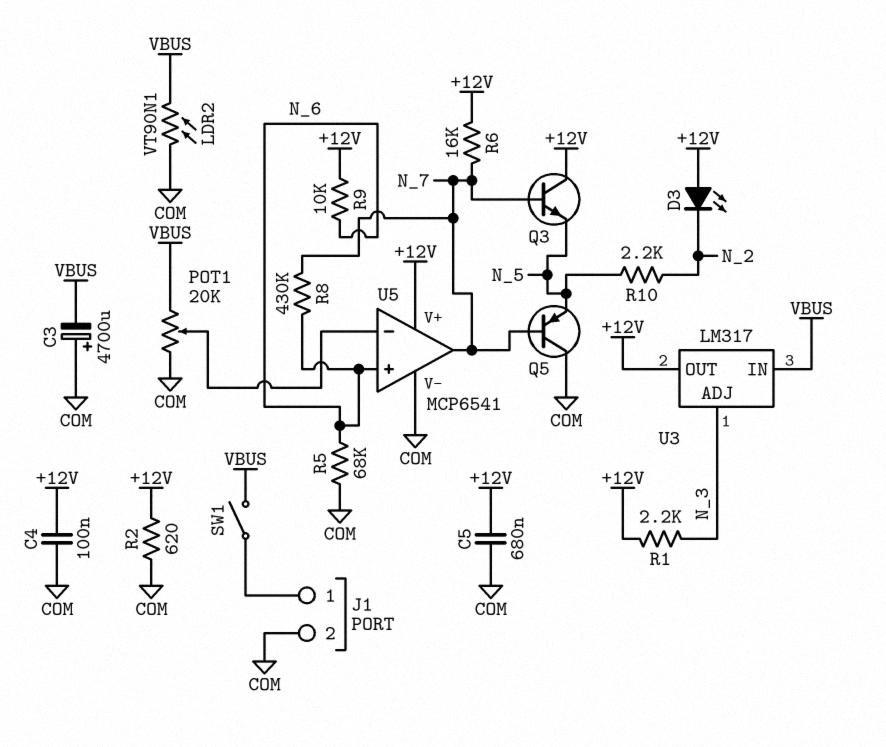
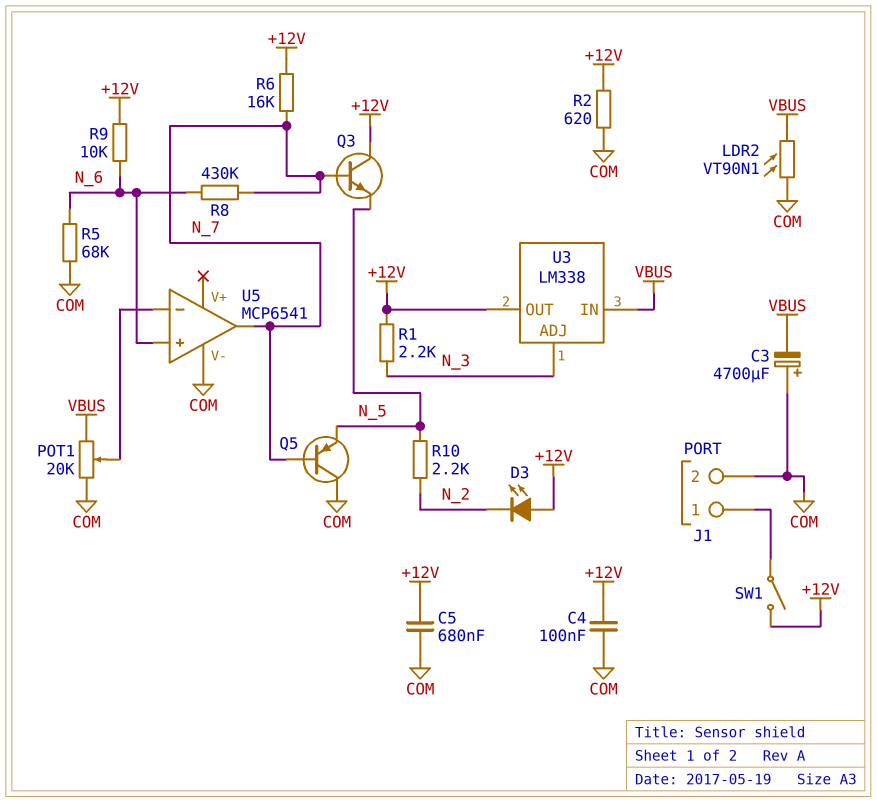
SW1: switch (J1/1, VBUS) -> switch (+12V, J1/1)
U3: LM317 -> LM338
U5 pin V+: +12V -> none

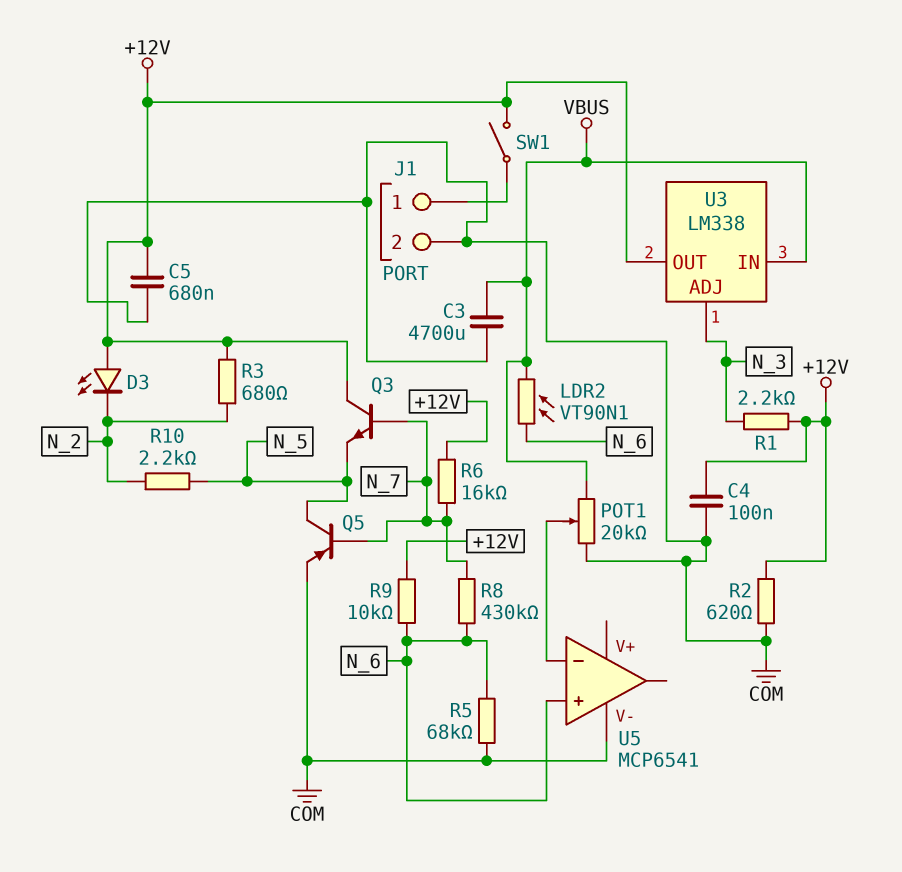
C3: 4700uF (plus COM, minus VBUS) -> 4700uF (COM, VBUS)
LDR2: VT90N1 (COM, VBUS) -> VT90N1 (N_6, VBUS)
Q5: PNP (B N_7, C COM, E N_5) -> PNP (B N_7, C N_5, E COM)
R3: none -> 680 (+12V, N_2)
U5 pin out: N_7 -> none

